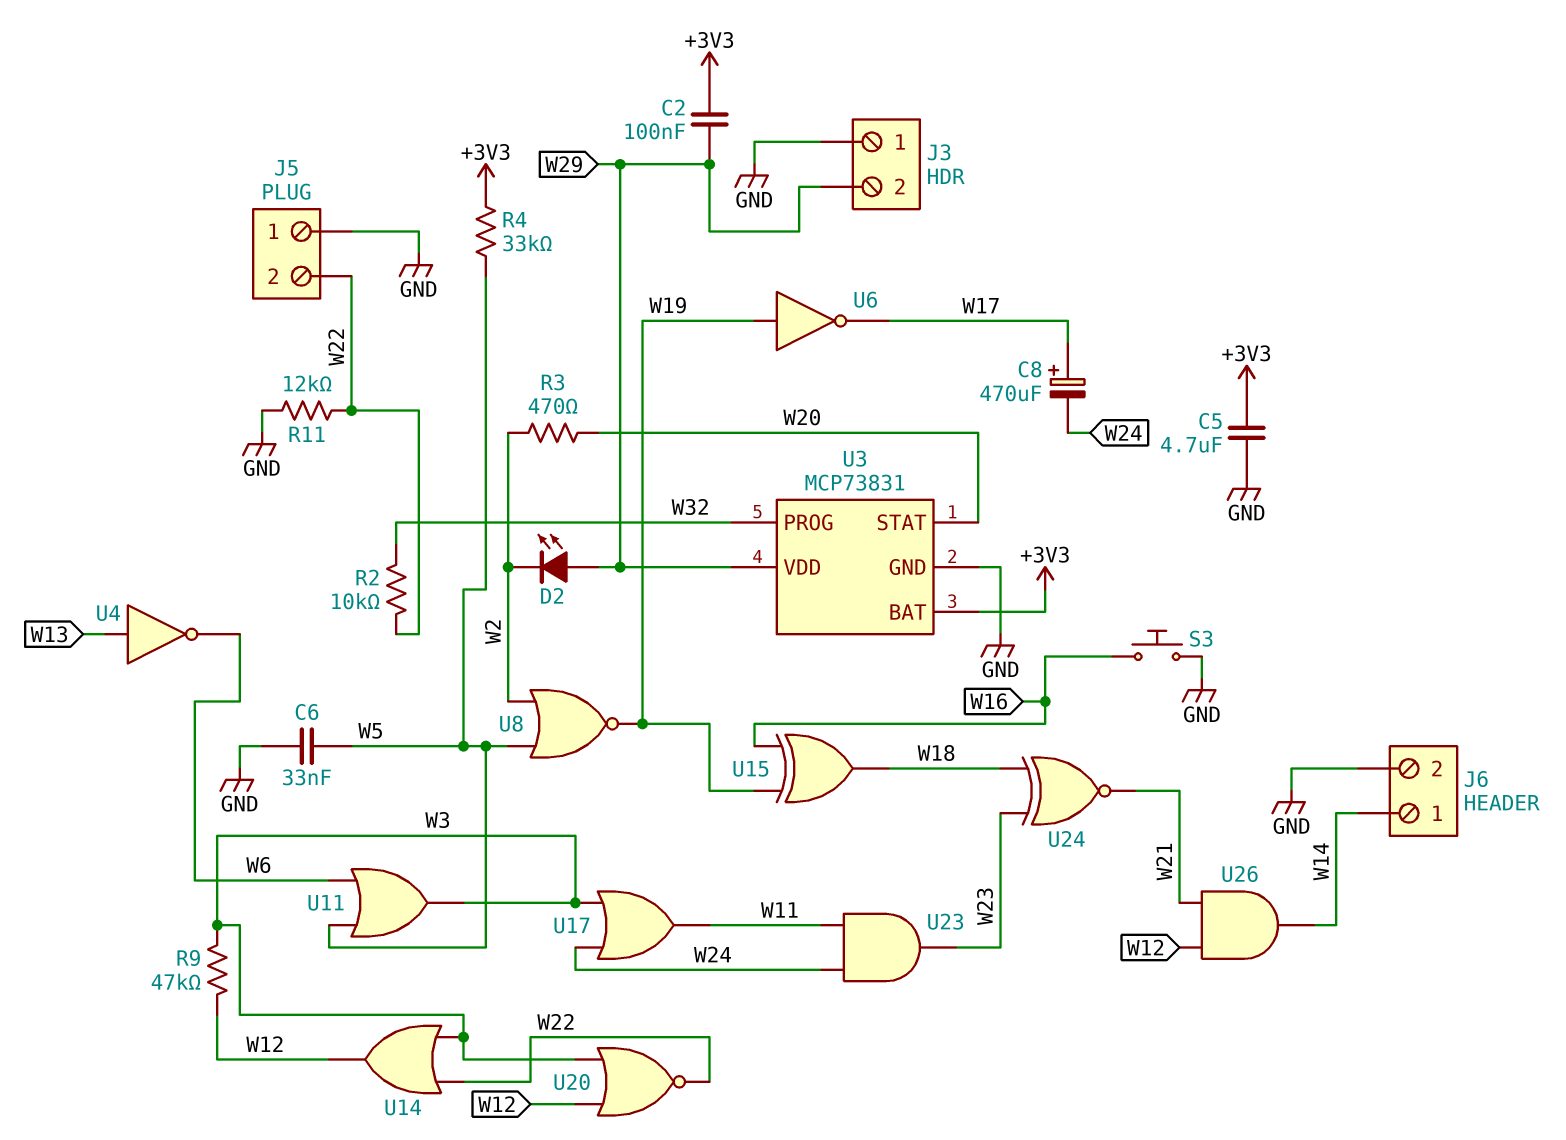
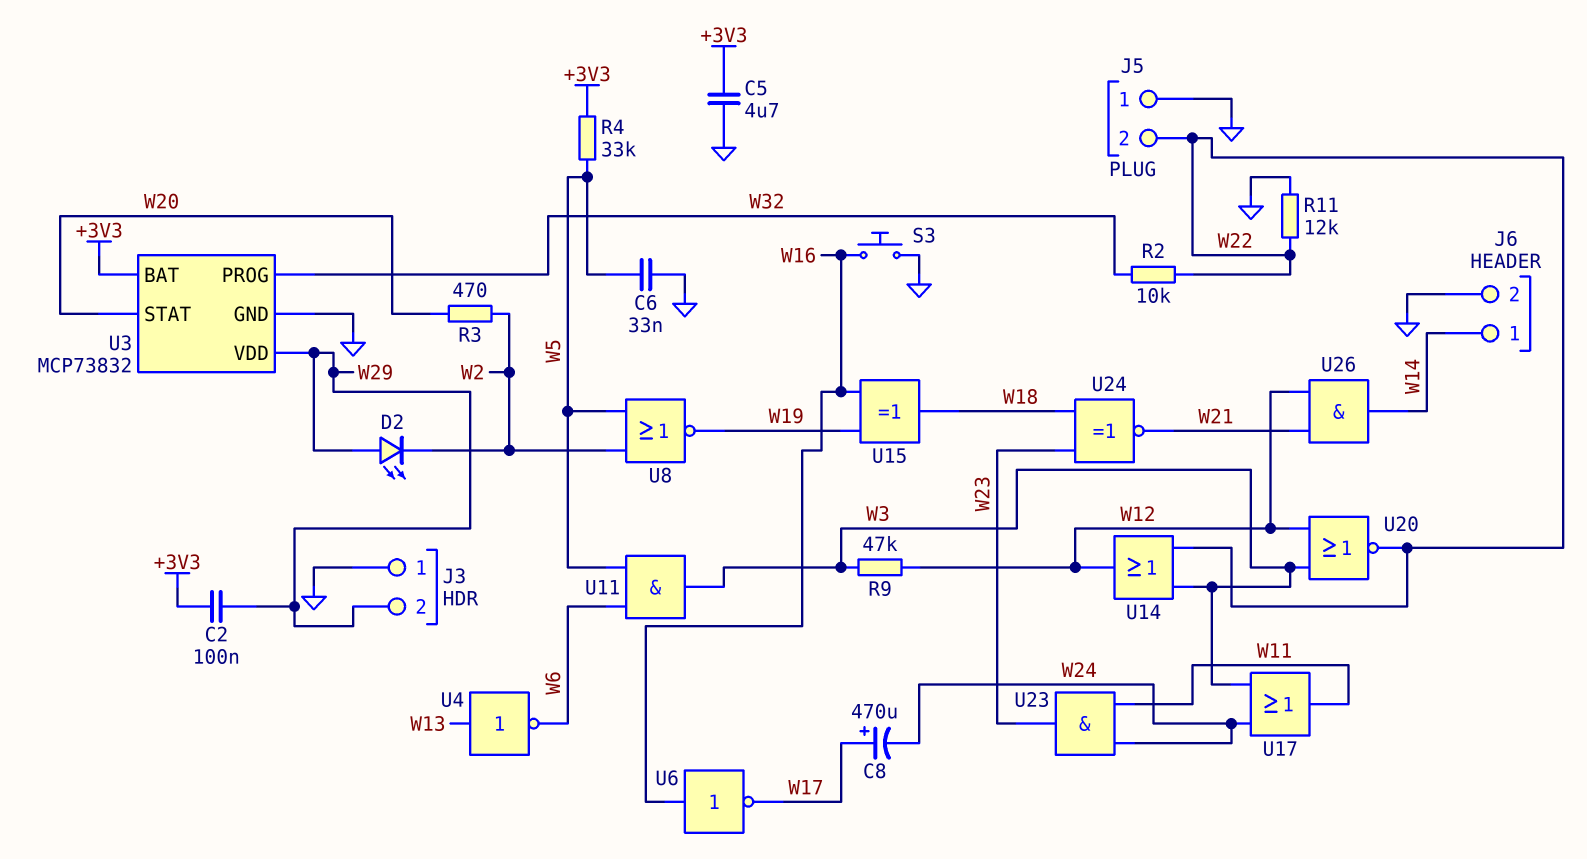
U3: MCP73831 -> MCP73832
U6: NOT (in W19, out W17) -> NOT (in W16, out W17)
U11: OR (in W5, in W6, out W3) -> AND (in W5, in W6, out W3)

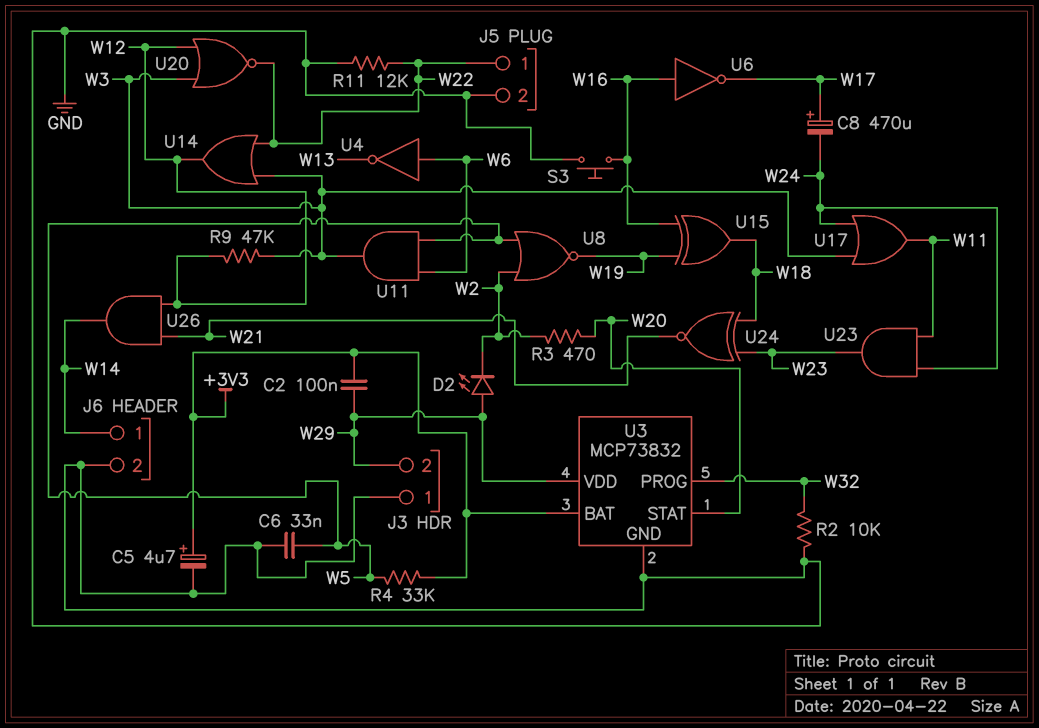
C5: 4.7uF (+3V3, GND) -> 4.7uF (plus +3V3, minus GND)
J5 pin 1: GND -> W22
J5 pin 2: W22 -> GND
R2: 10k (W22, W32) -> 10k (GND, W32)
U4: NOT (in W13, out W6) -> NOT (in W6, out W13)

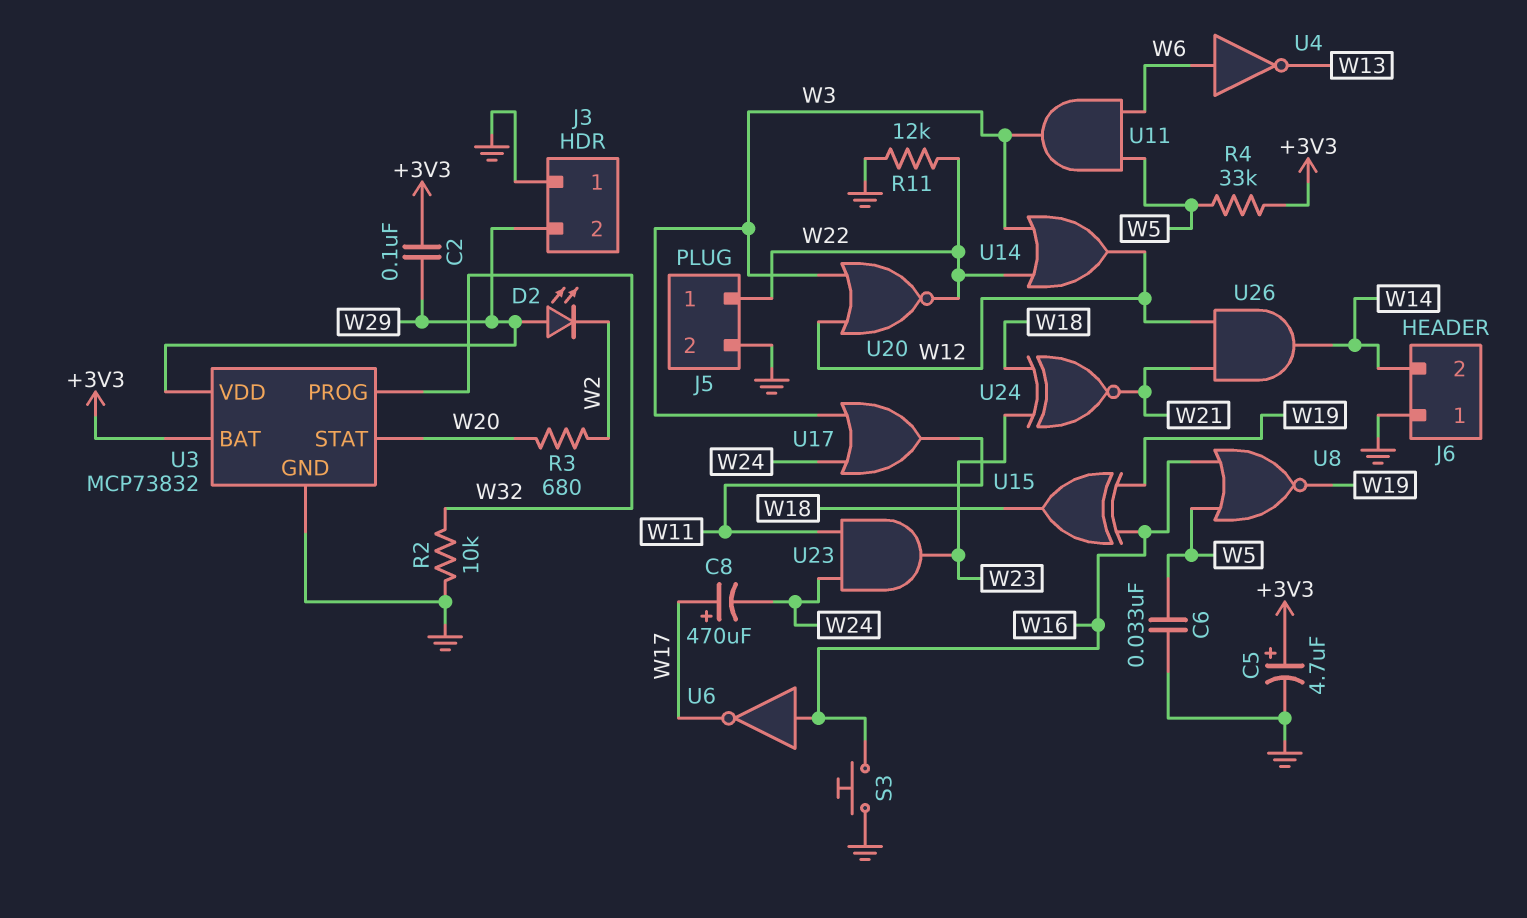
J6 pin 1: W14 -> GND
J6 pin 2: GND -> W14
R3: 470 (W2, W20) -> 680 (W2, W20)
R9: 47k (W3, W12) -> none
U8: NOR (in W2, in W5, out W19) -> NOR (in W5, in W16, out W19)

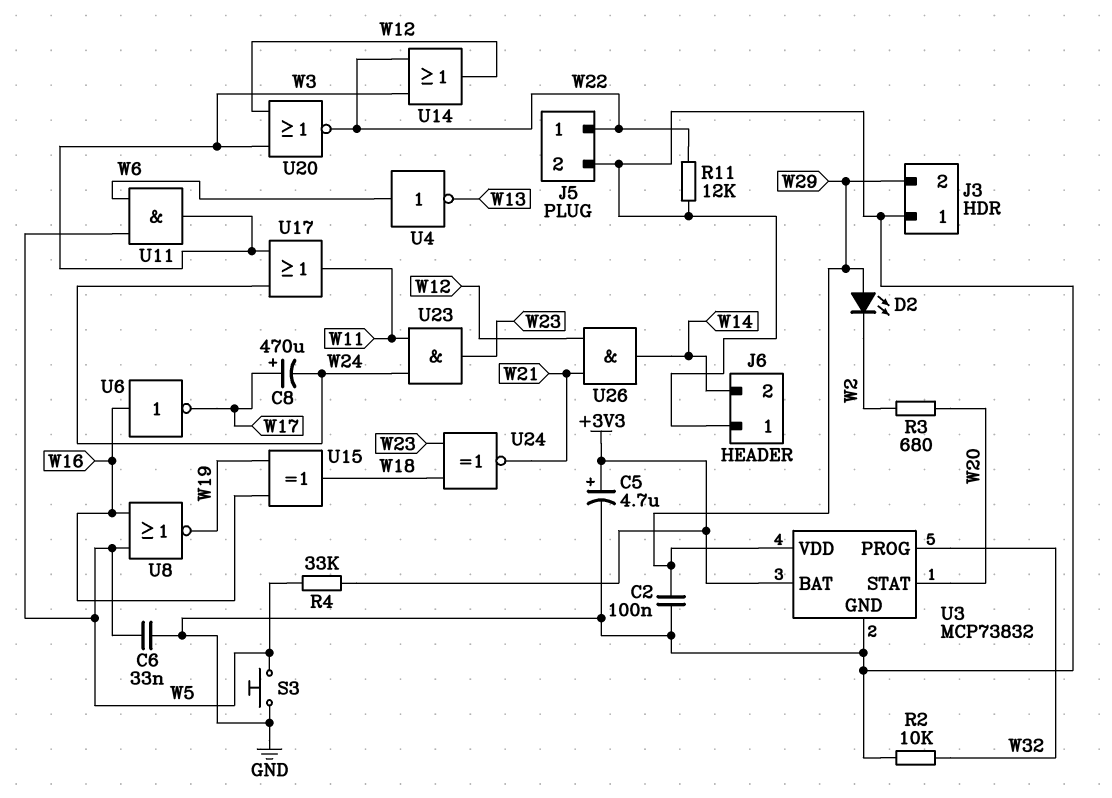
C2: 100nF (+3V3, W29) -> 100nF (GND, W29)
S3: button (GND, W16) -> button (GND, W5)

